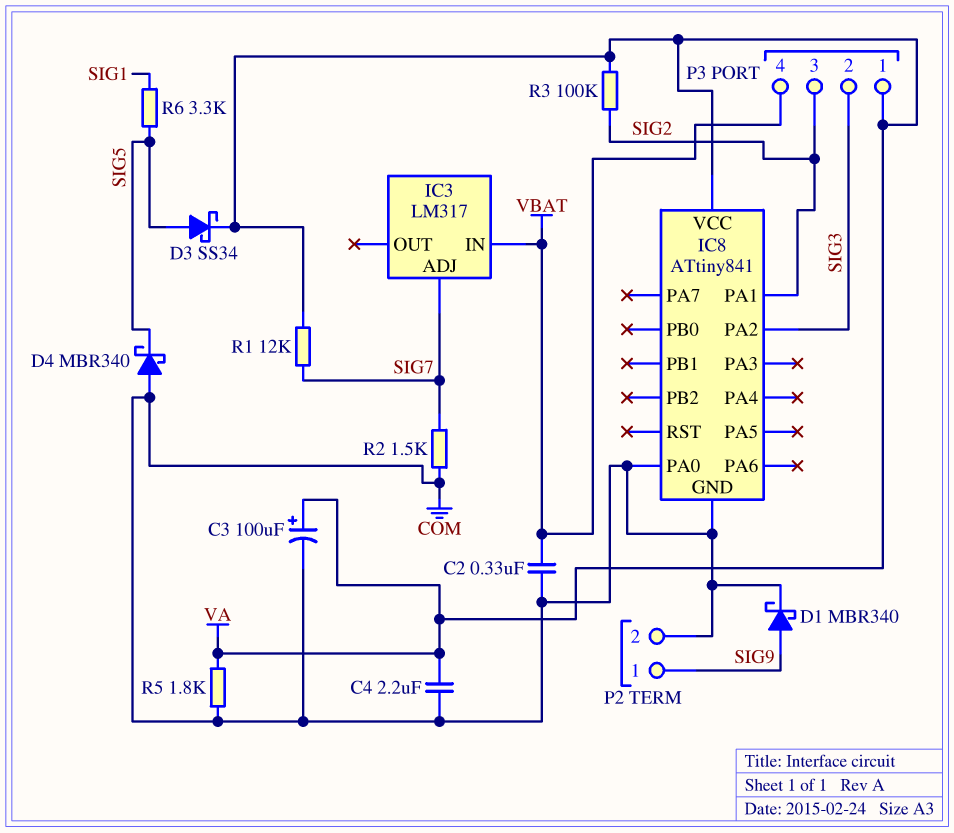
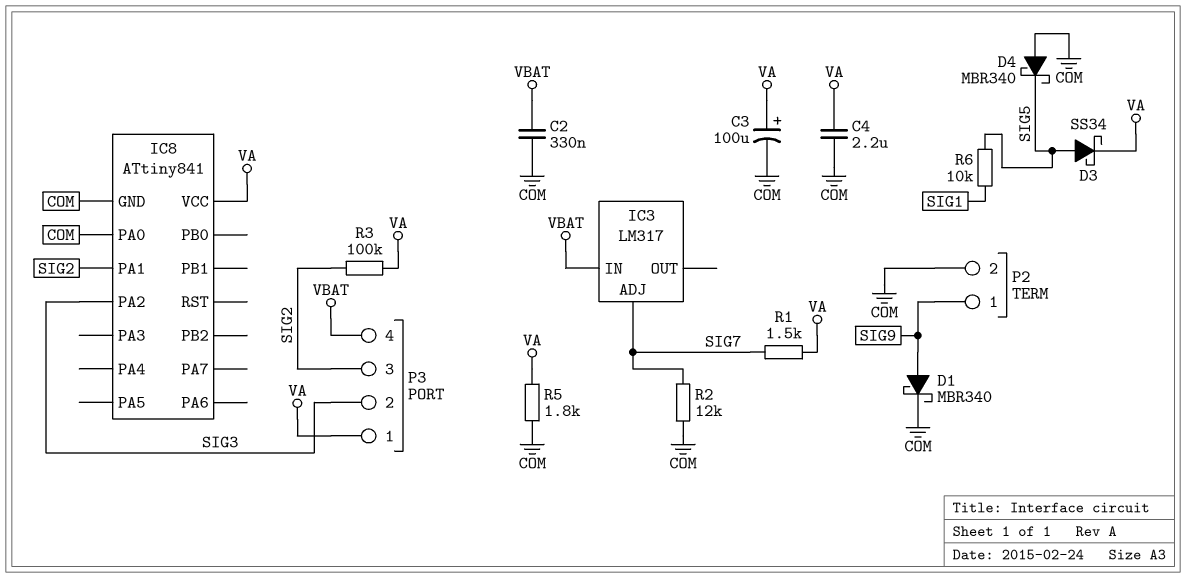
R1: 12k (SIG7, VA) -> 1.5k (SIG7, VA)
R2: 1.5k (COM, SIG7) -> 12k (COM, SIG7)
R6: 3.3k (SIG1, SIG5) -> 10k (SIG1, SIG5)

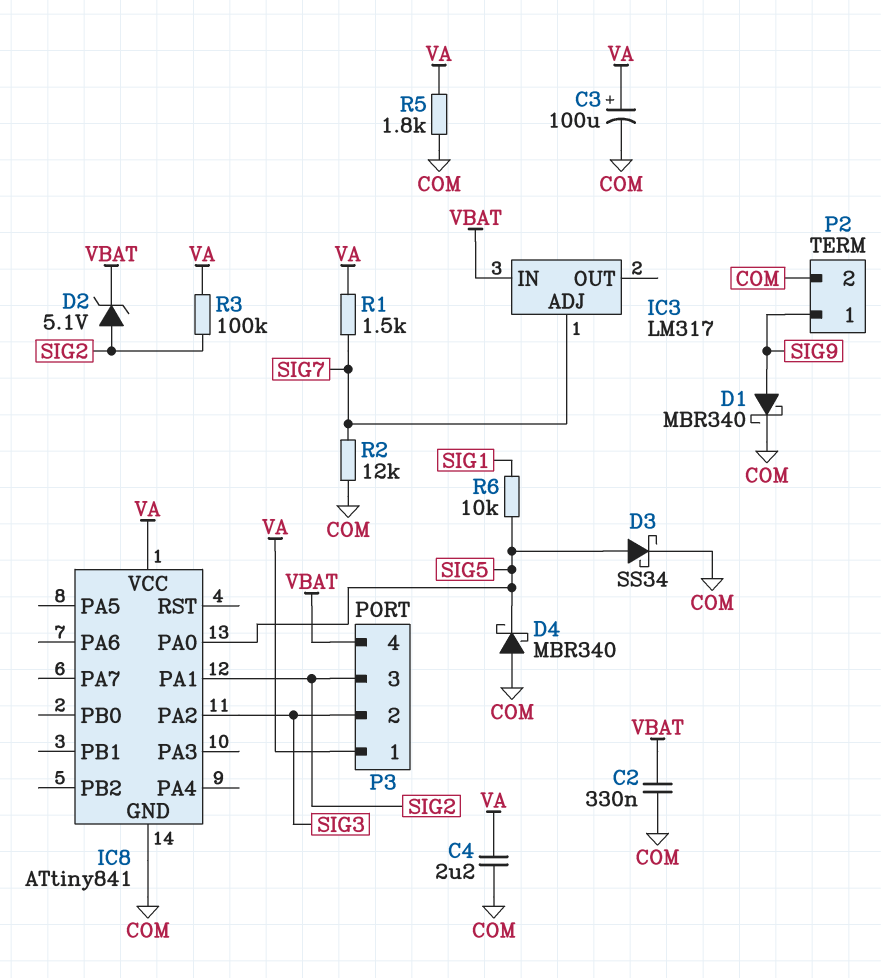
D2: none -> zener 5.1V (A SIG2, K VBAT)
D3: schottky SS34 (A SIG5, K VA) -> schottky SS34 (A SIG5, K COM)
IC8 pin PA0: COM -> SIG5

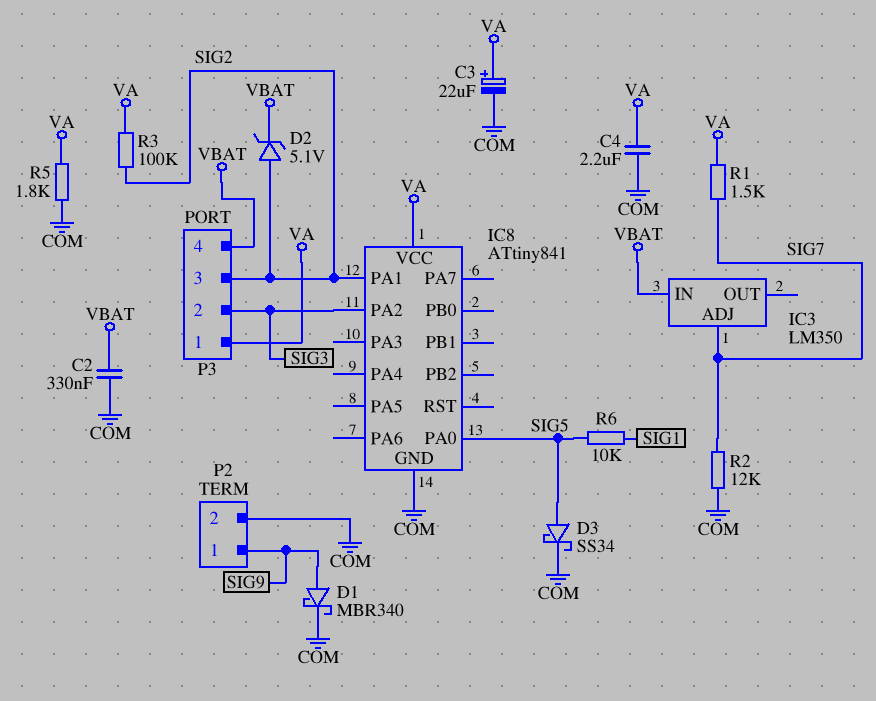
C3: 100uF (plus VA, minus COM) -> 22uF (plus VA, minus COM)
D4: schottky MBR340 (A COM, K SIG5) -> none
IC3: LM317 -> LM350

